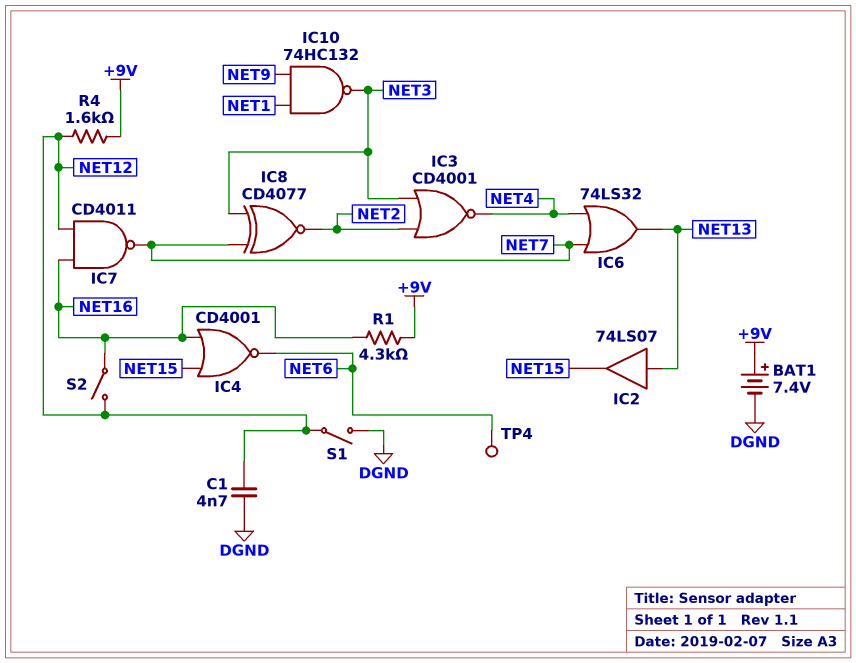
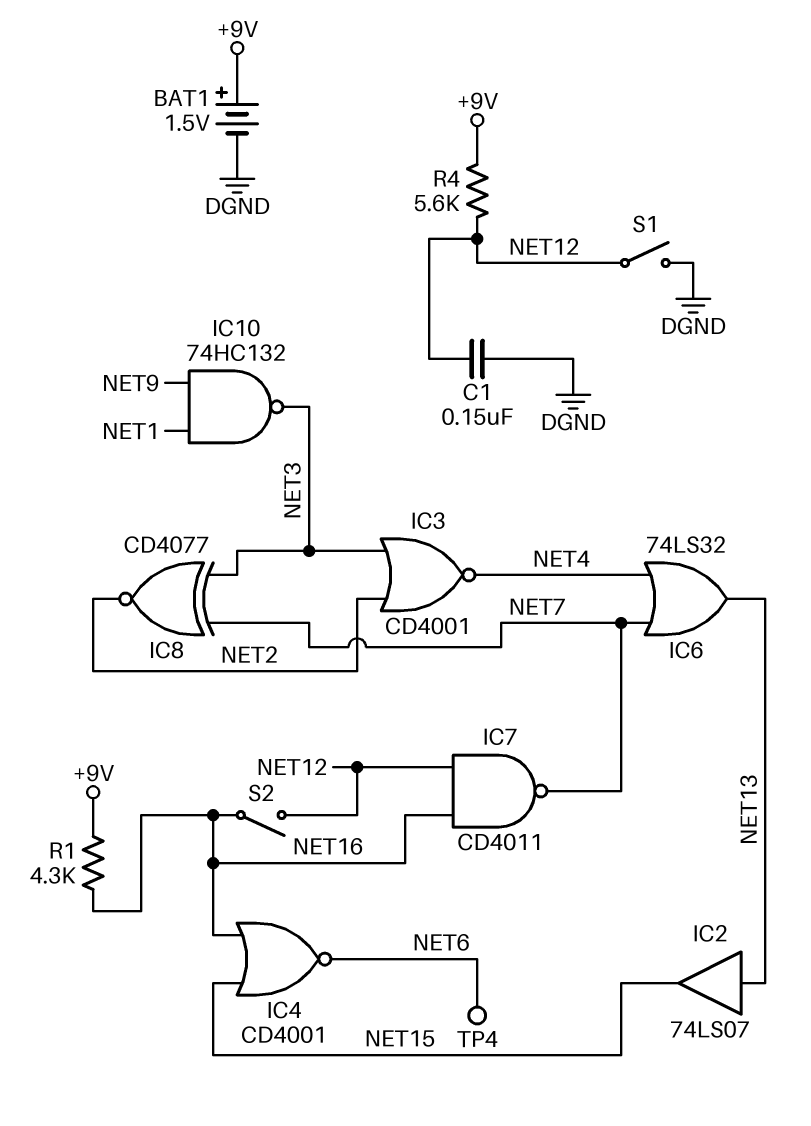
BAT1: 7.4V (plus +9V, minus DGND) -> 1.5V (plus +9V, minus DGND)
C1: 4.7nF (DGND, NET12) -> 150nF (DGND, NET12)
R4: 1.6k (+9V, NET12) -> 5.6k (+9V, NET12)

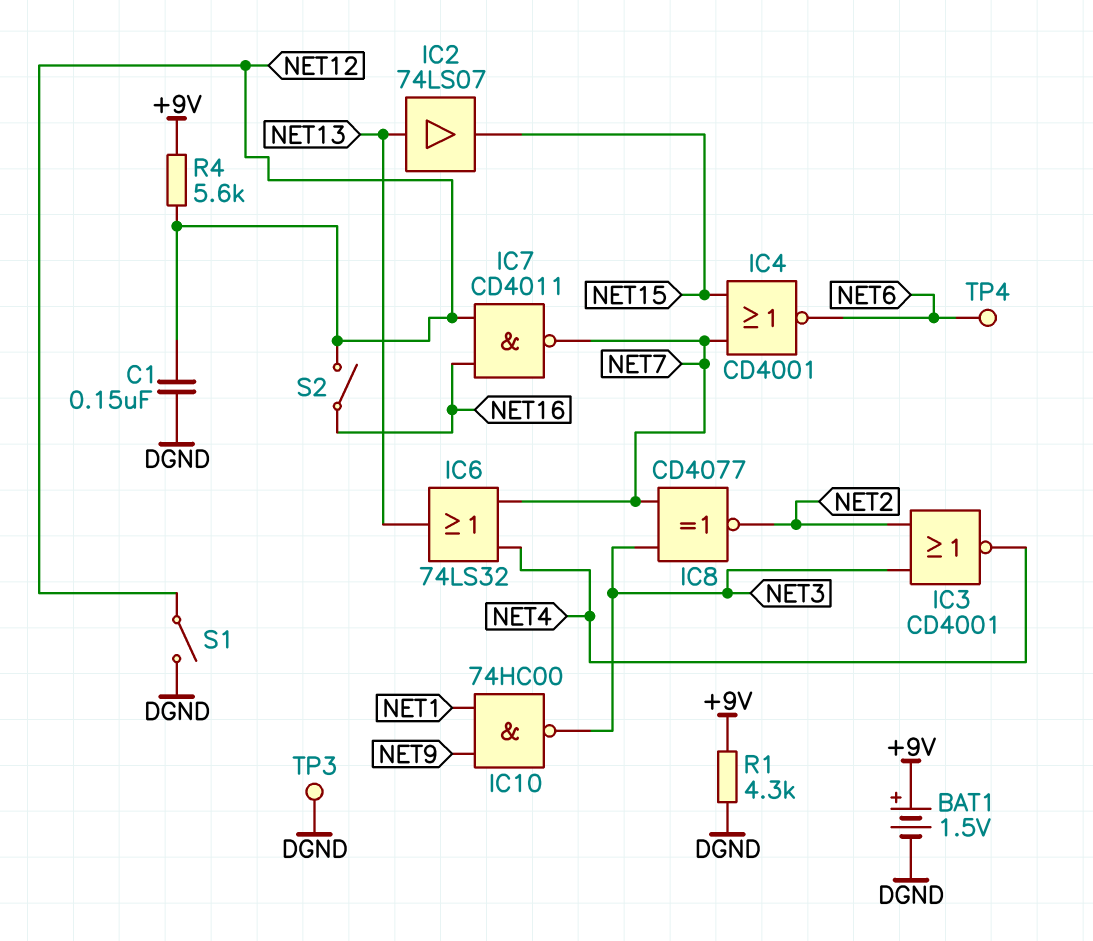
IC4: NOR CD4001 (in NET15, in NET16, out NET6) -> NOR CD4001 (in NET7, in NET15, out NET6)
IC10: NAND 74HC132 (in NET1, in NET9, out NET3) -> NAND 74HC00 (in NET1, in NET9, out NET3)
R1: 4.3k (+9V, NET16) -> 4.3k (+9V, DGND)
TP3: none -> test point (DGND)

